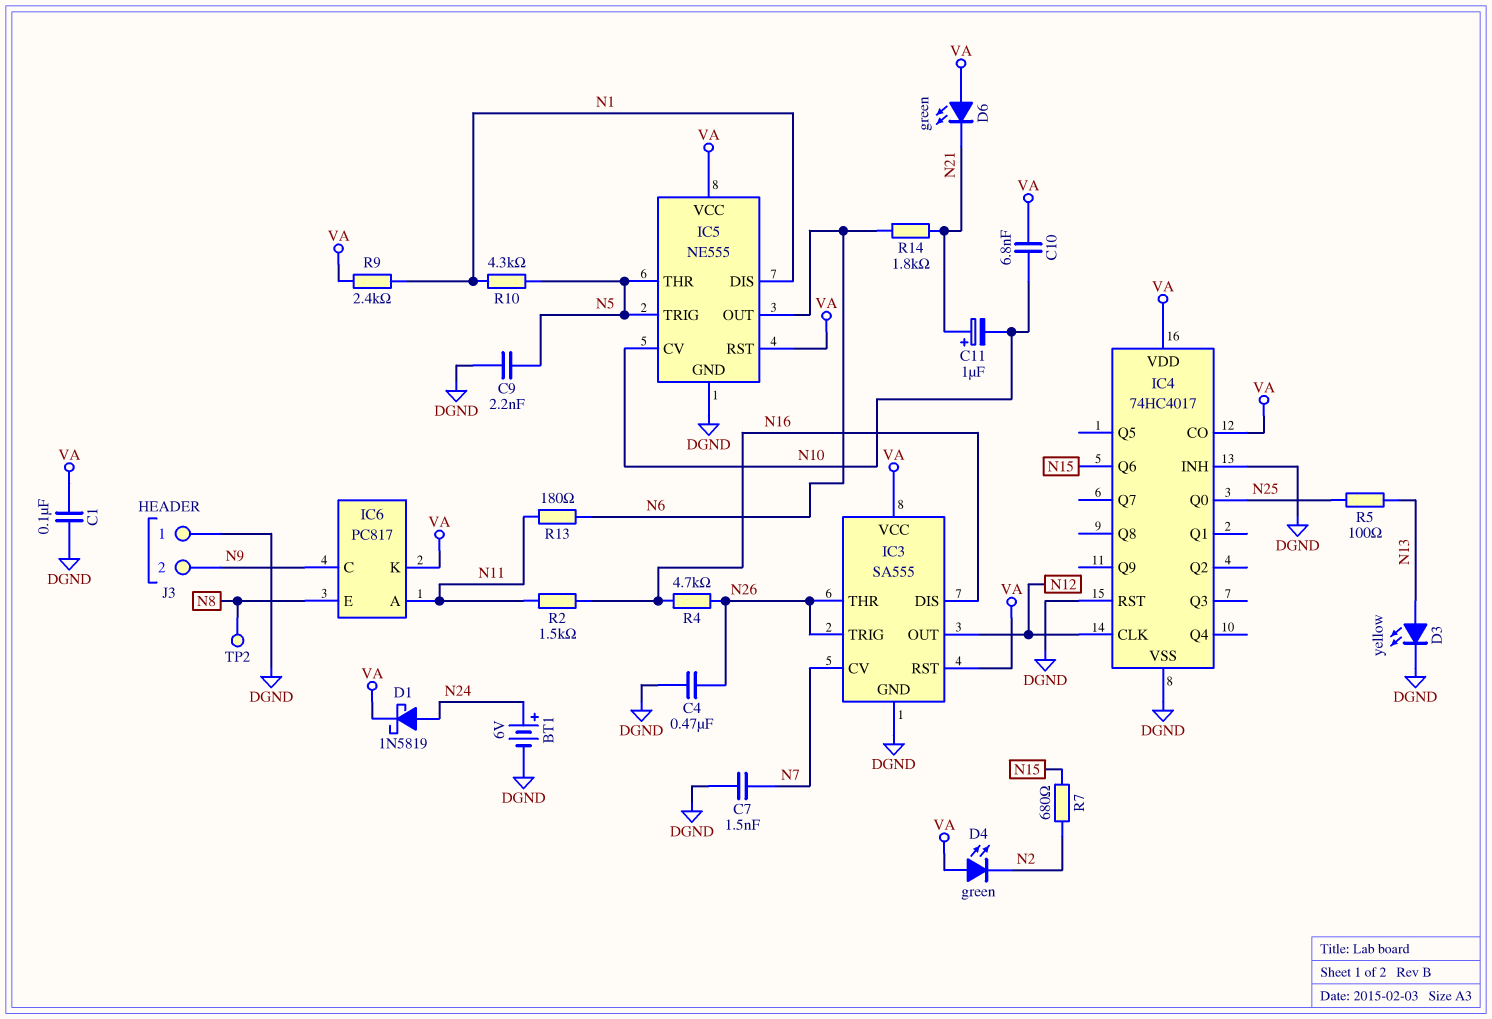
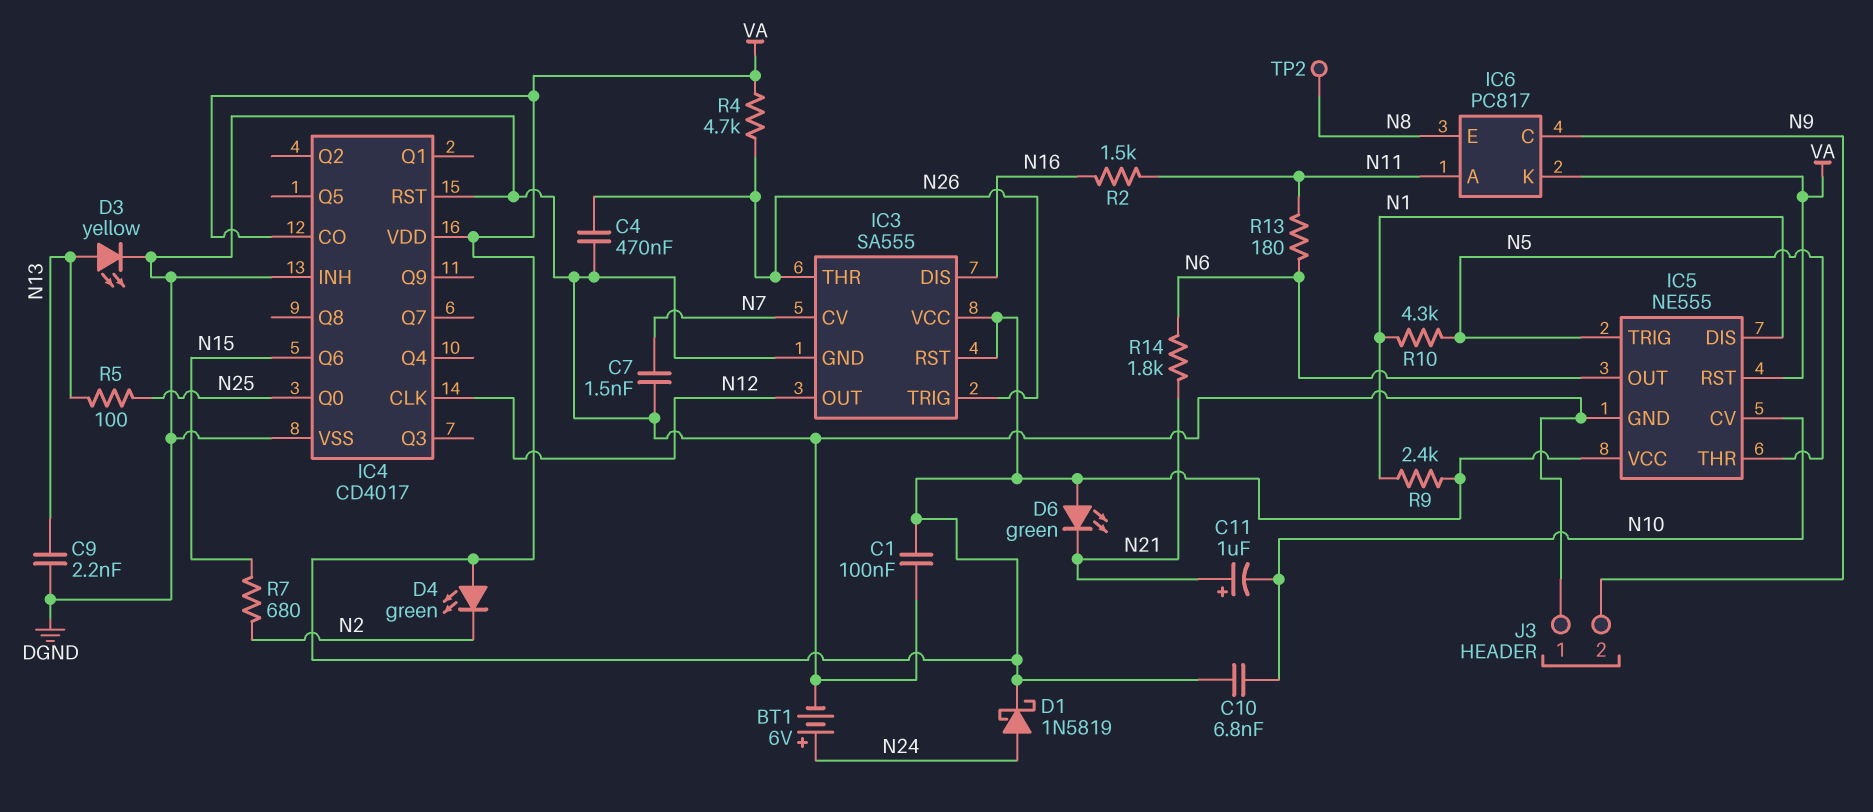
C9: 2.2nF (DGND, N5) -> 2.2nF (DGND, N13)
IC4: 74HC4017 -> CD4017
R4: 4.7k (N16, N26) -> 4.7k (N26, VA)

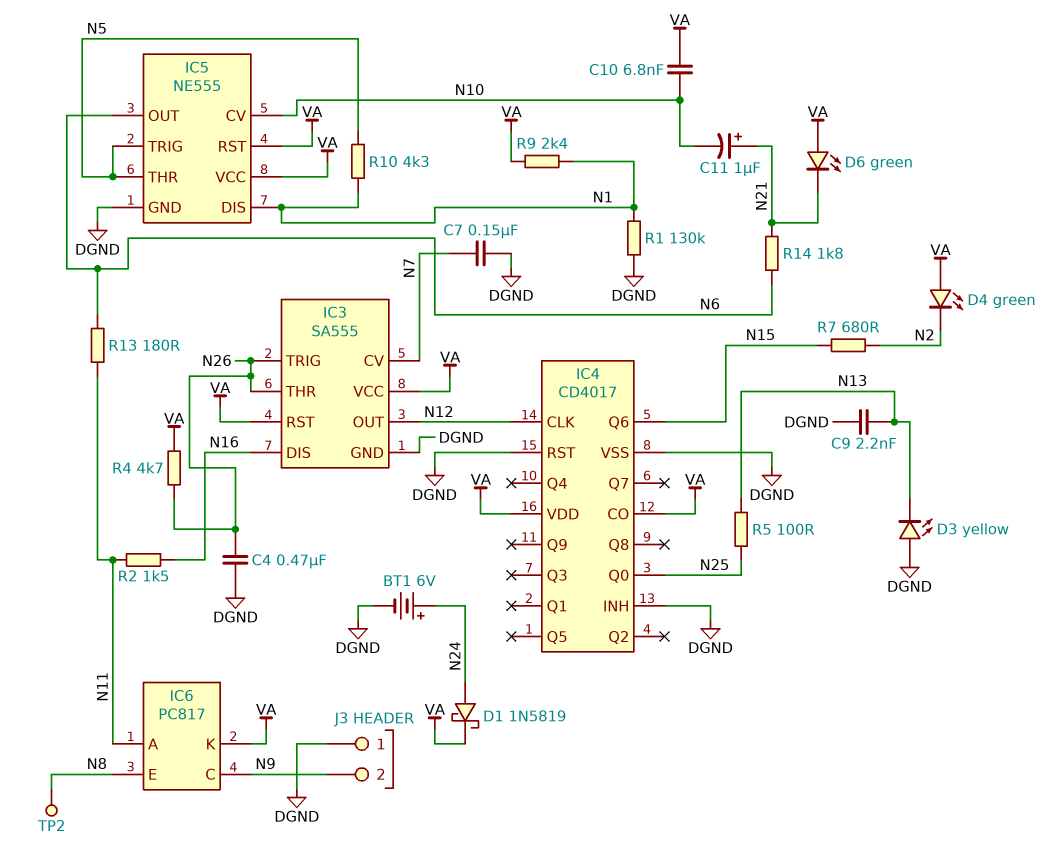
C1: 100nF (DGND, VA) -> none
C7: 1.5nF (DGND, N7) -> 150nF (DGND, N7)
D3: LED yellow (A N13, K DGND) -> LED yellow (A DGND, K N13)
R1: none -> 130k (DGND, N1)

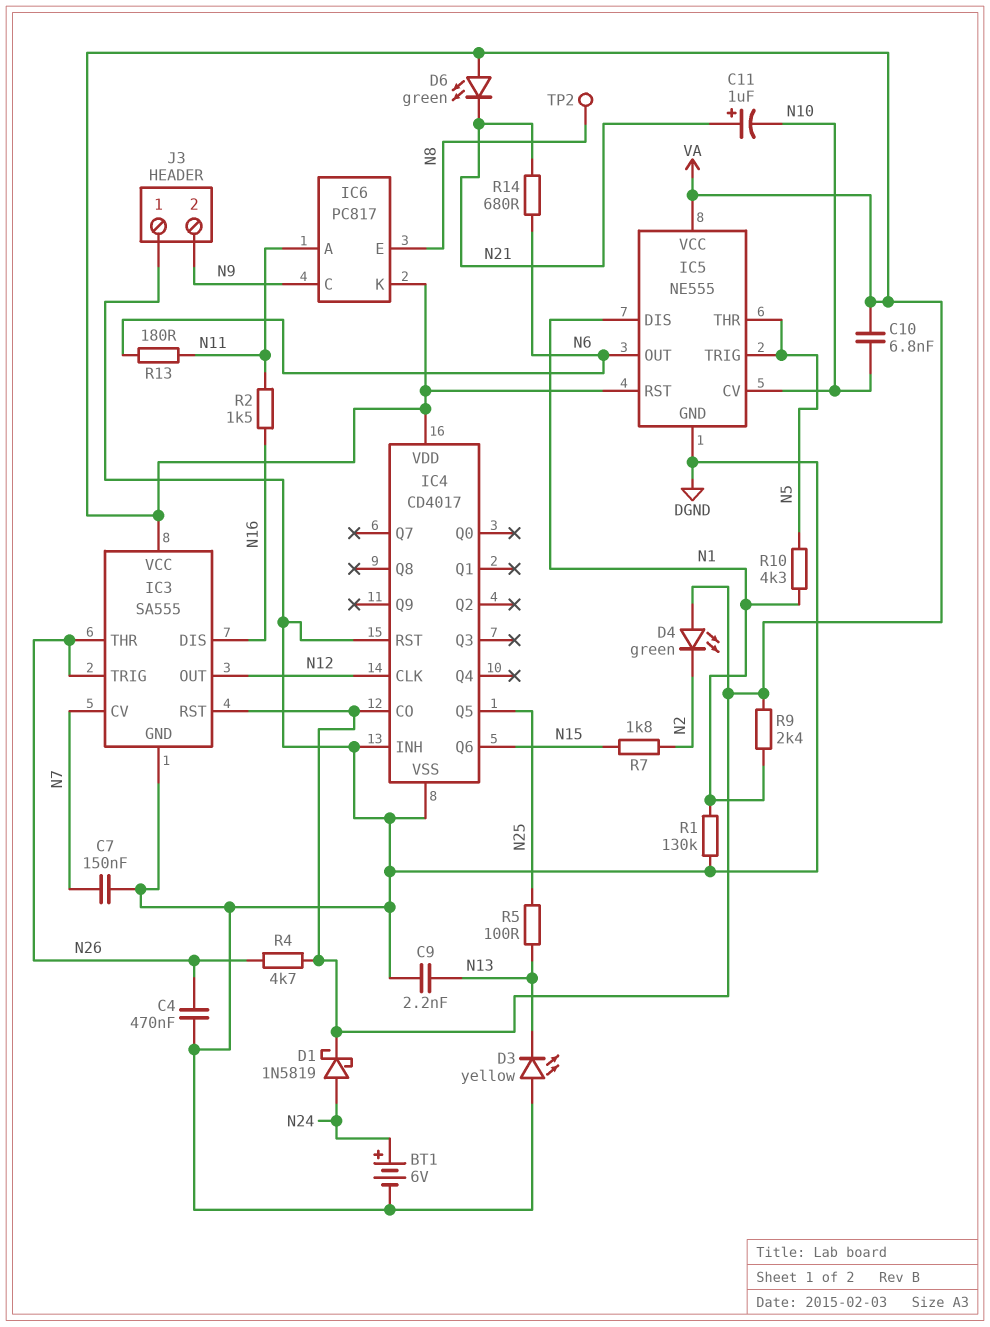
IC4 pin Q0: N25 -> none
IC4 pin Q5: none -> N25
R7: 680 (N2, N15) -> 1.8k (N2, N15)
R14: 1.8k (N6, N21) -> 680 (N6, N21)

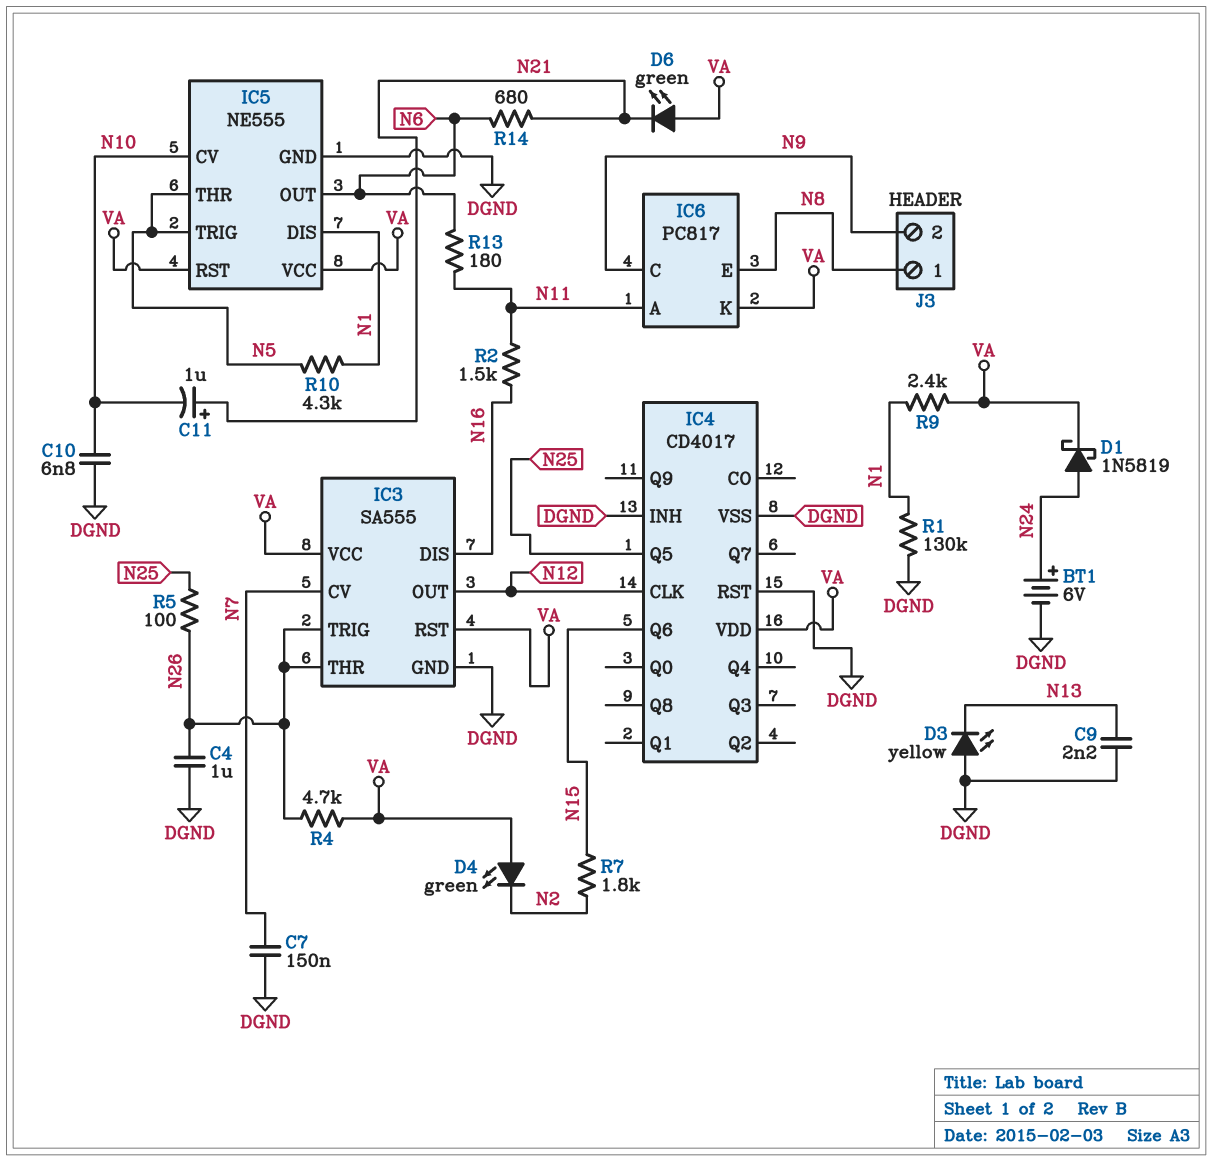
C4: 470nF (DGND, N26) -> 1uF (DGND, N26)
C10: 6.8nF (N10, VA) -> 6.8nF (DGND, N10)
IC4 pin CO: VA -> none
J3 pin 1: DGND -> N8
R5: 100 (N13, N25) -> 100 (N25, N26)
TP2: test point (N8) -> none

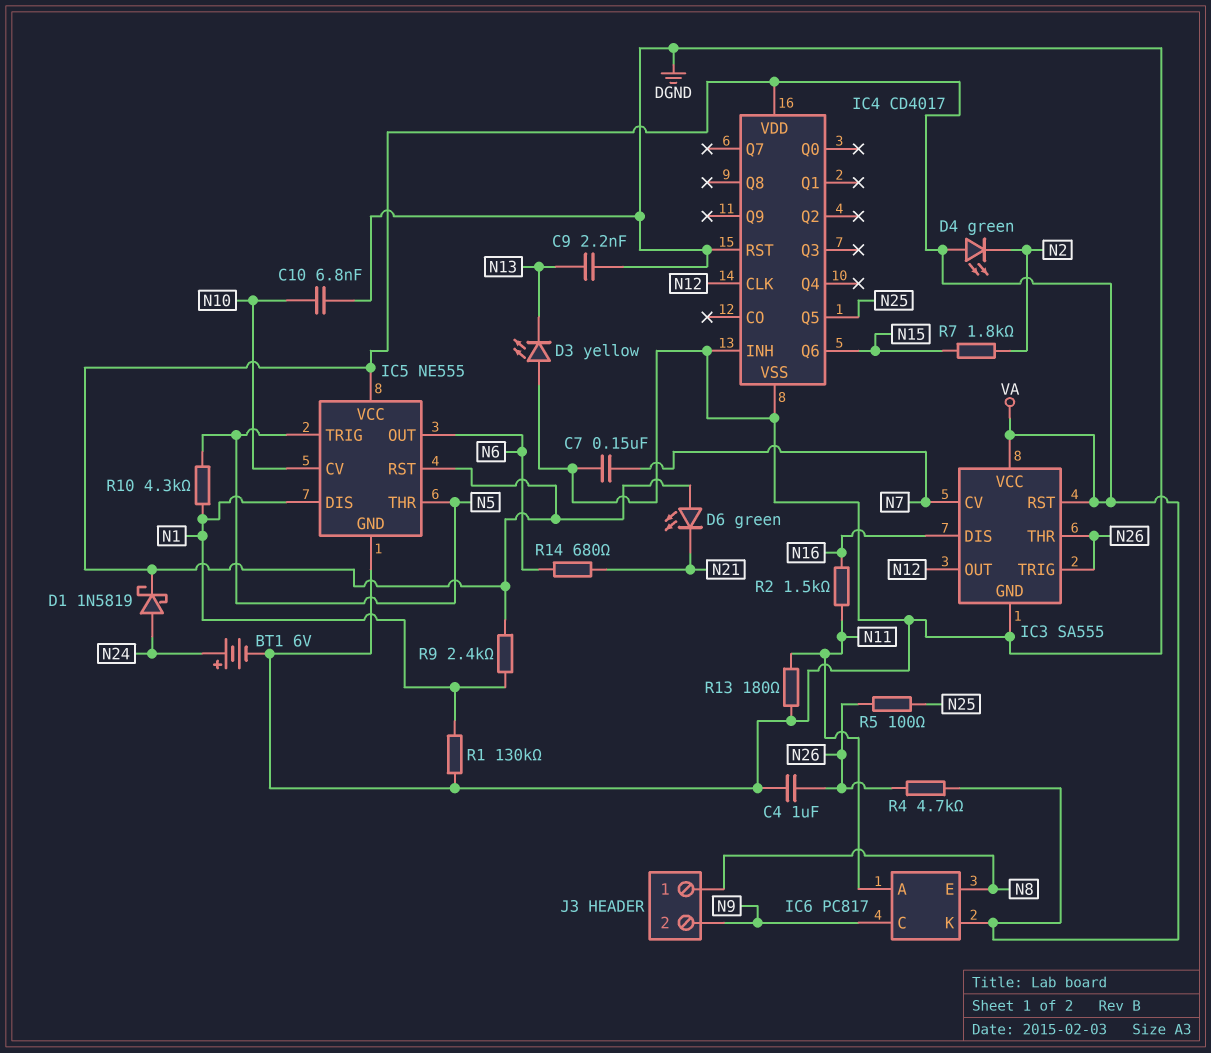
C11: 1uF (plus N21, minus N10) -> none
R13: 180 (N6, N11) -> 180 (DGND, N11)

